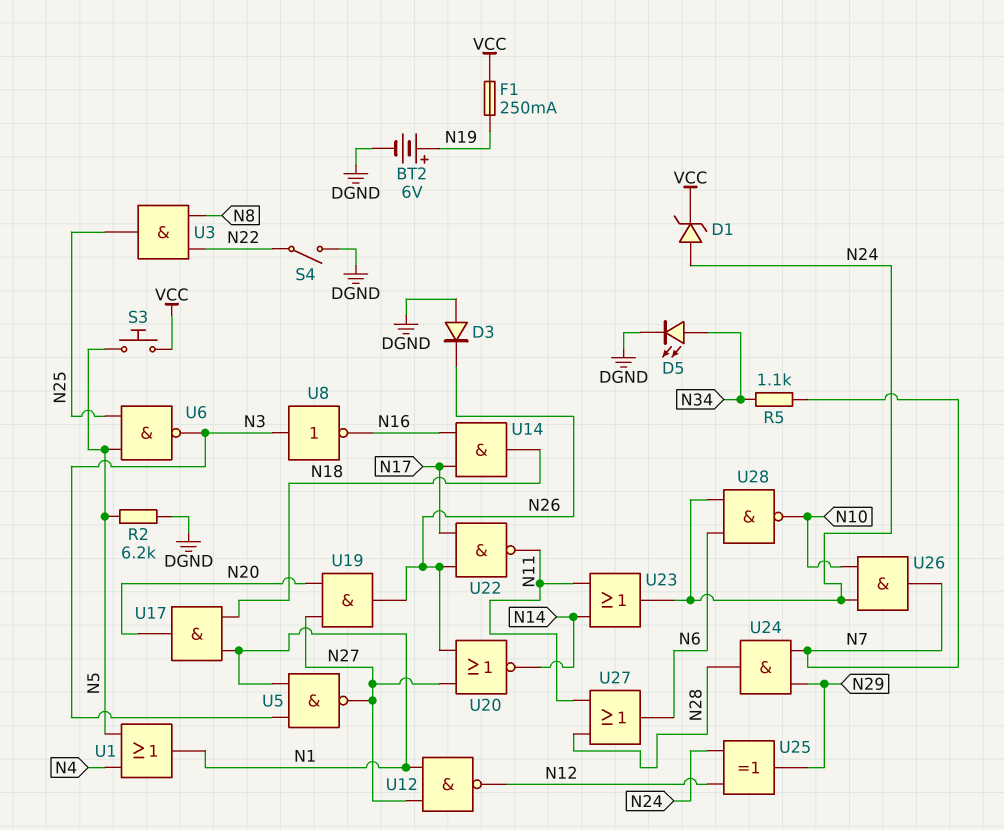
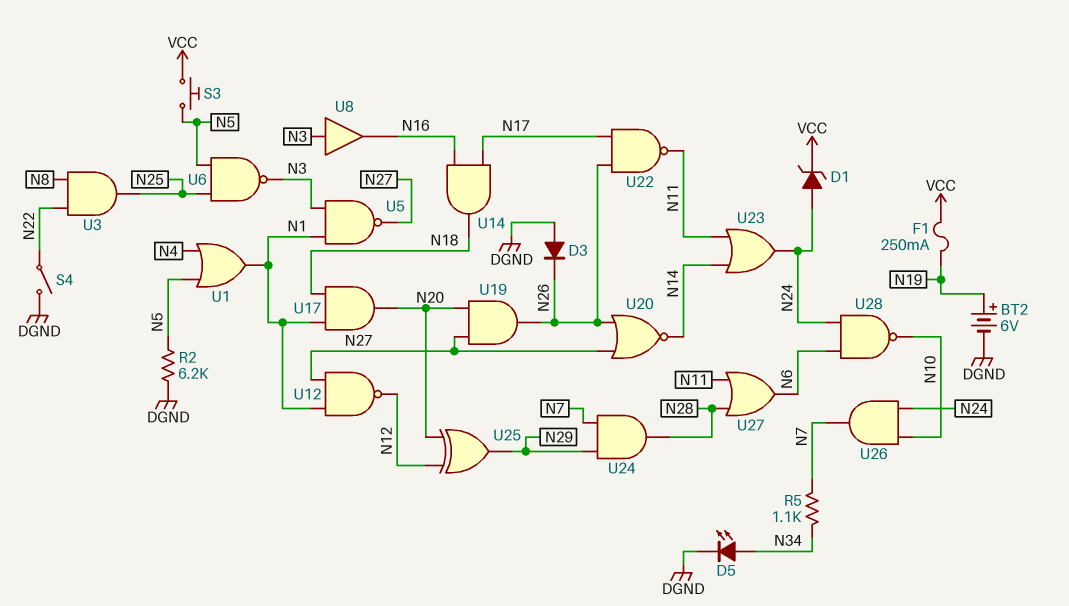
U8: NOT (in N3, out N16) -> buffer (in N3, out N16)
U25: XOR (in N12, in N24, out N29) -> XOR (in N12, in N20, out N29)

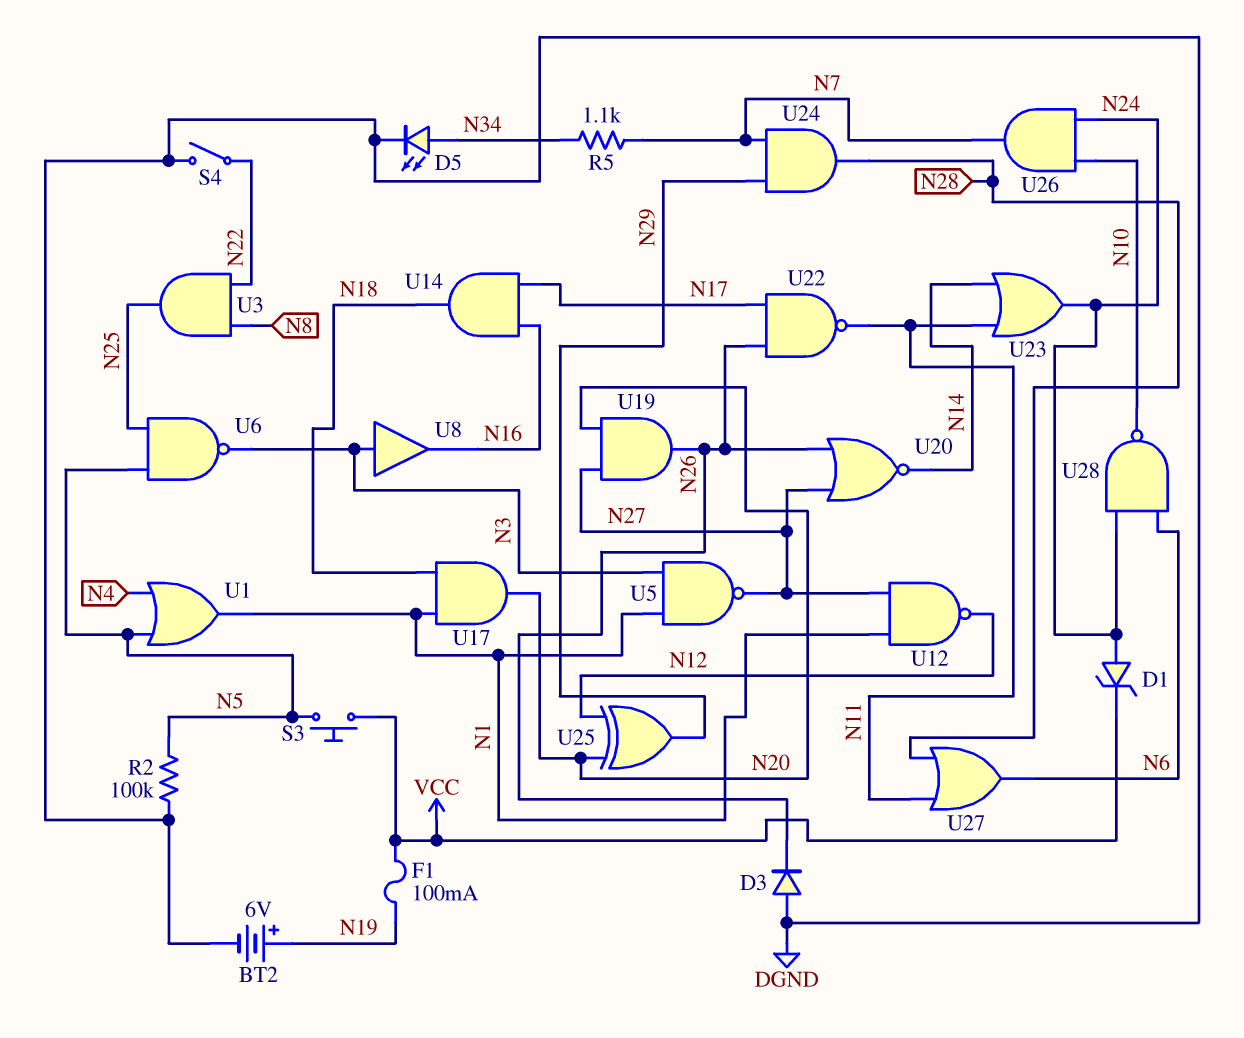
F1: 250mA (N19, VCC) -> 100mA (N19, VCC)
R2: 6.2k (DGND, N5) -> 100k (DGND, N5)

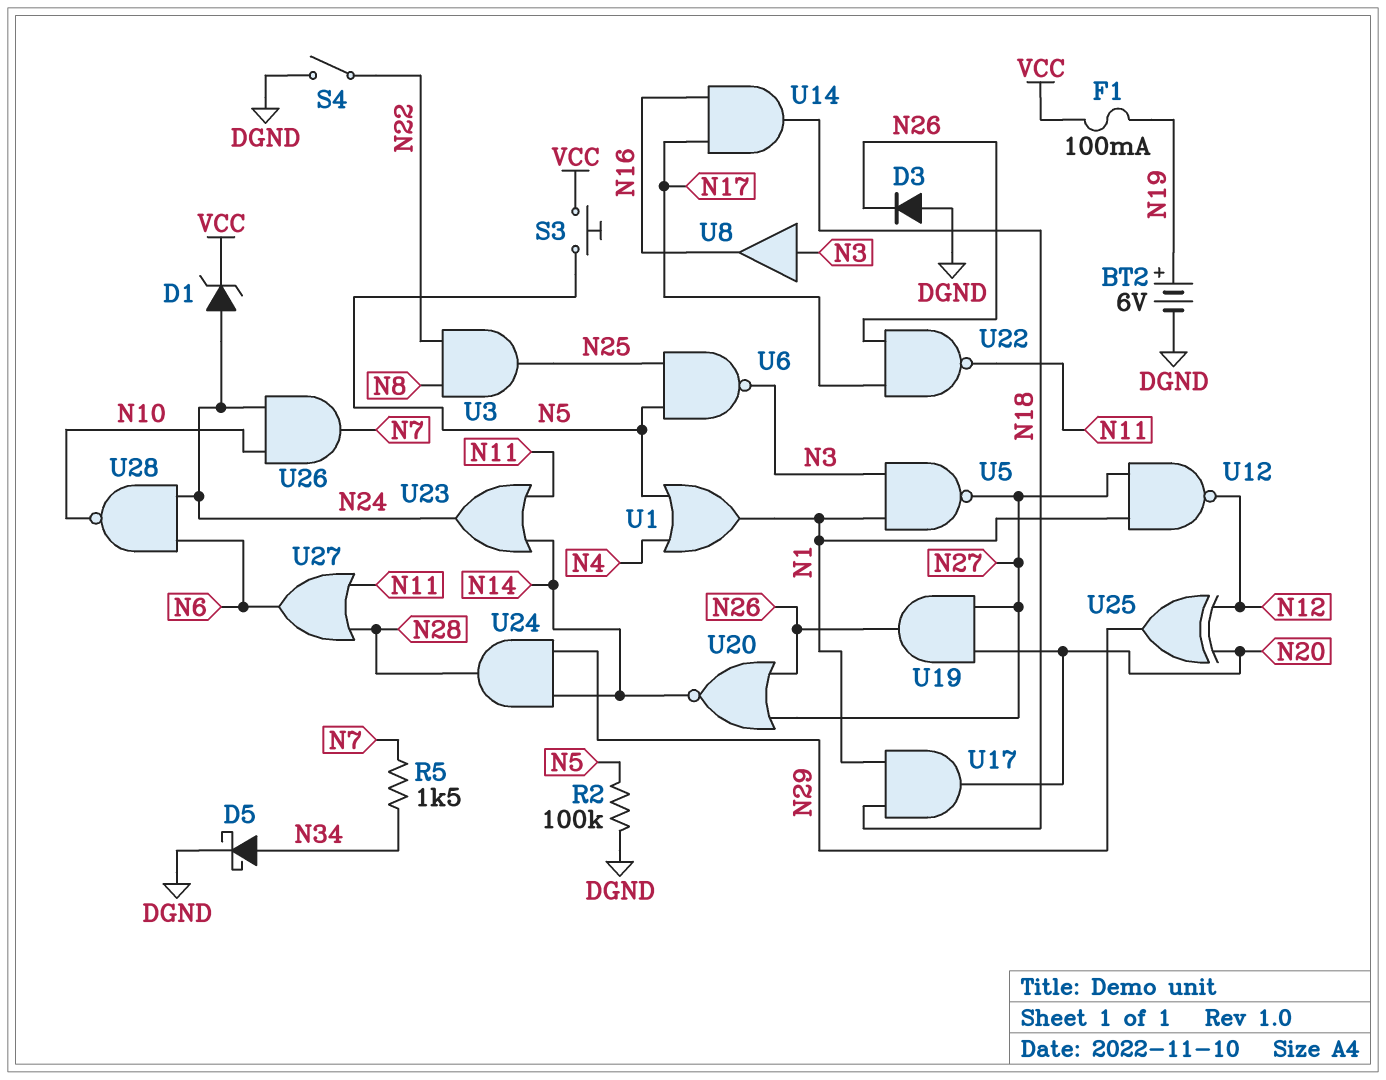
D5: LED (A N34, K DGND) -> schottky (A N34, K DGND)
R5: 1.1k (N7, N34) -> 1.5k (N7, N34)
U24: AND (in N7, in N29, out N28) -> AND (in N14, in N29, out N28)

